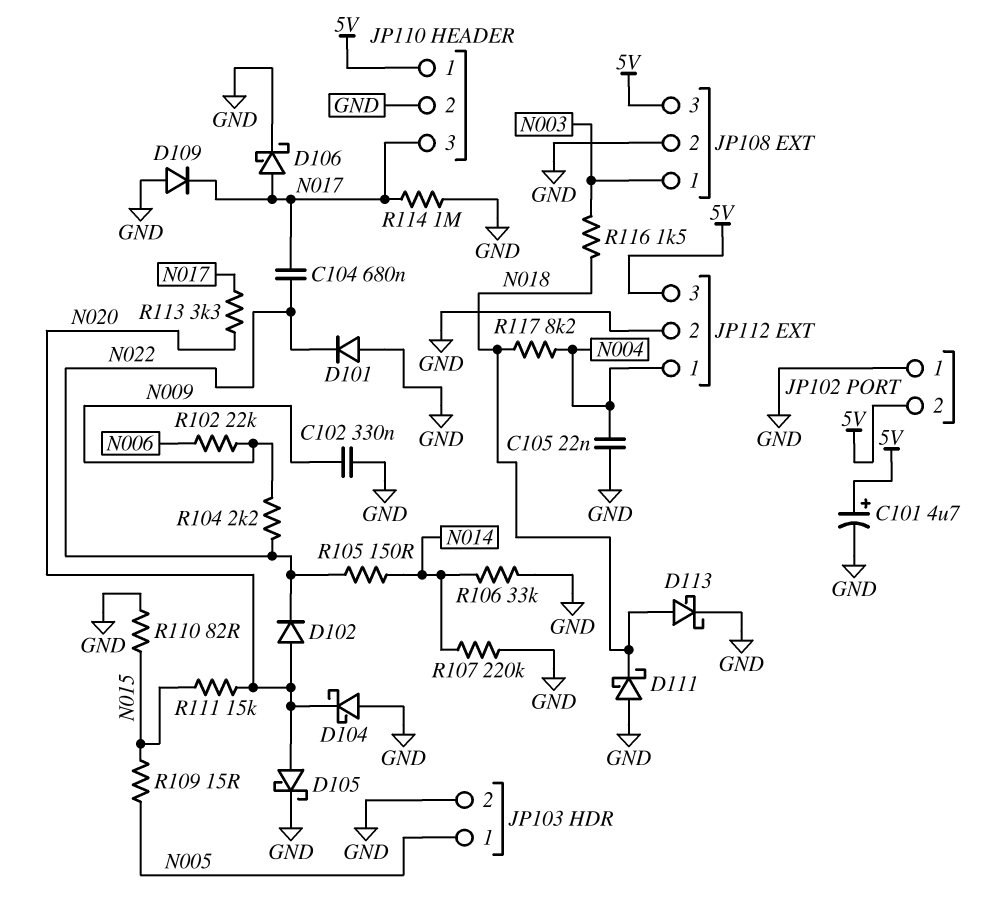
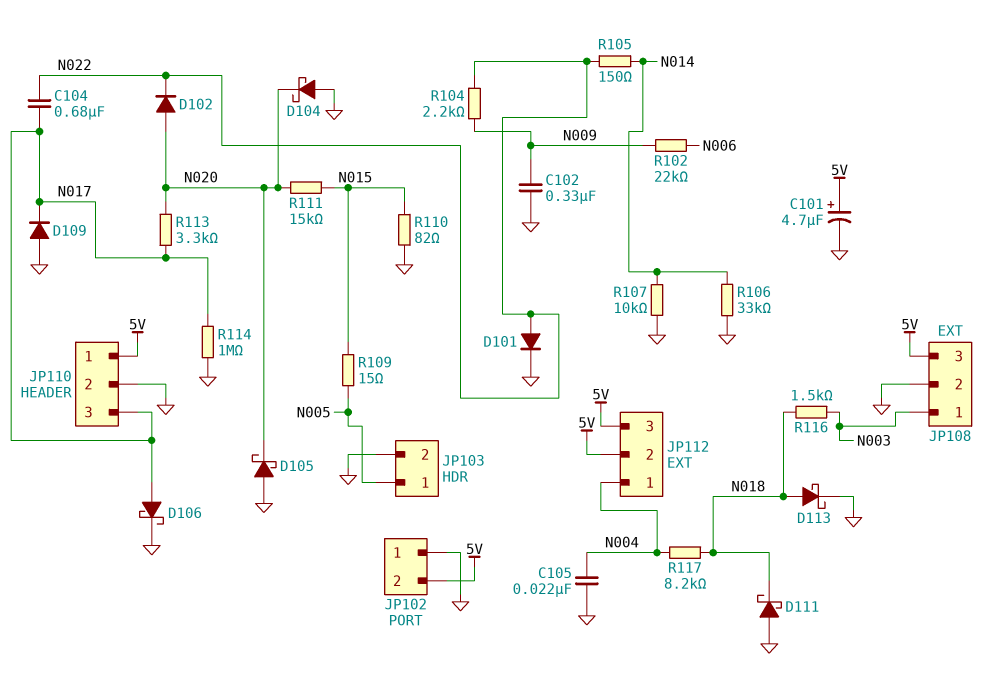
D101: diode (A GND, K N022) -> diode (A N022, K GND)
D105: schottky (A N020, K GND) -> schottky (A GND, K N020)
JP112 pin 2: GND -> 5V
R107: 220k (GND, N014) -> 10k (GND, N014)

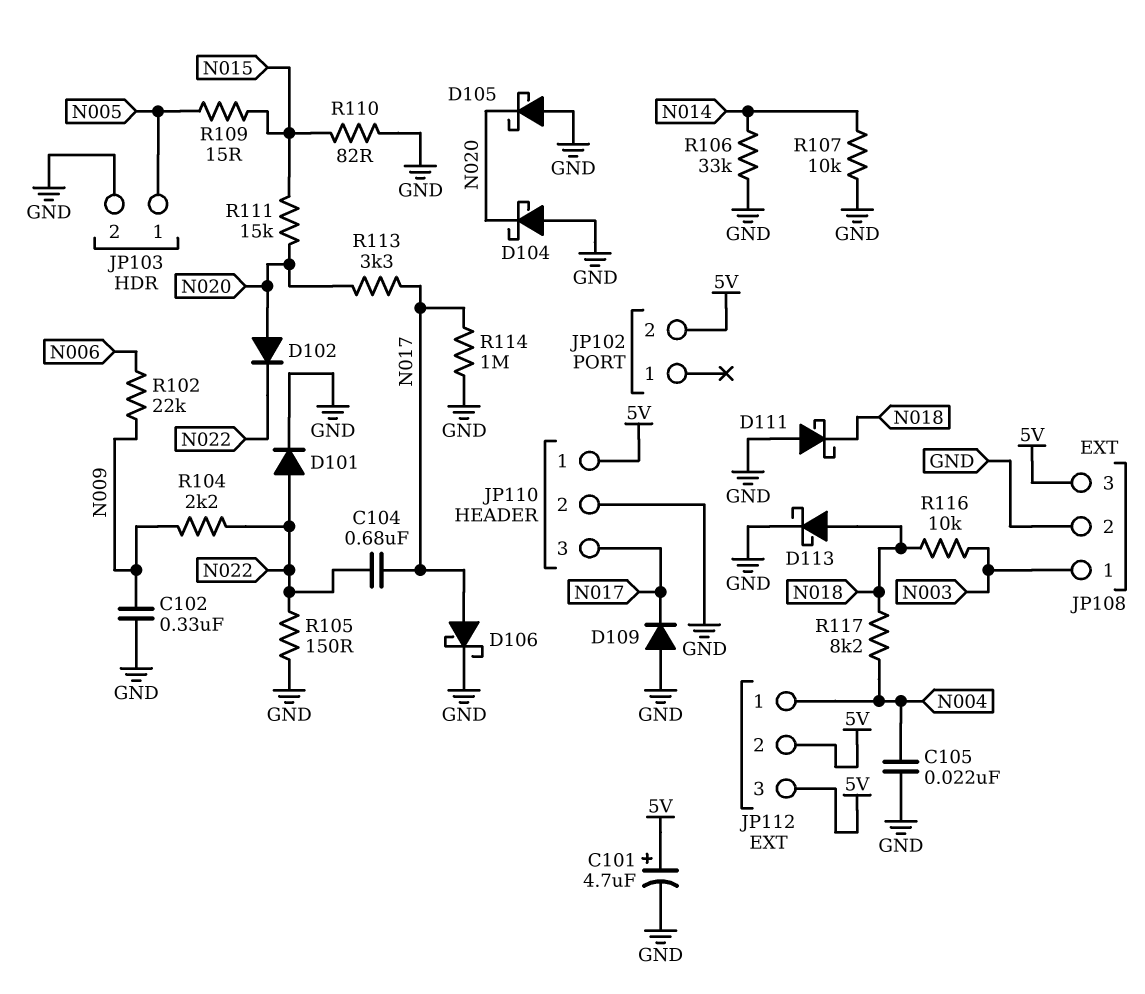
JP102 pin 1: GND -> none
R105: 150 (N014, N022) -> 150 (GND, N022)
R116: 1.5k (N003, N018) -> 10k (N003, N018)

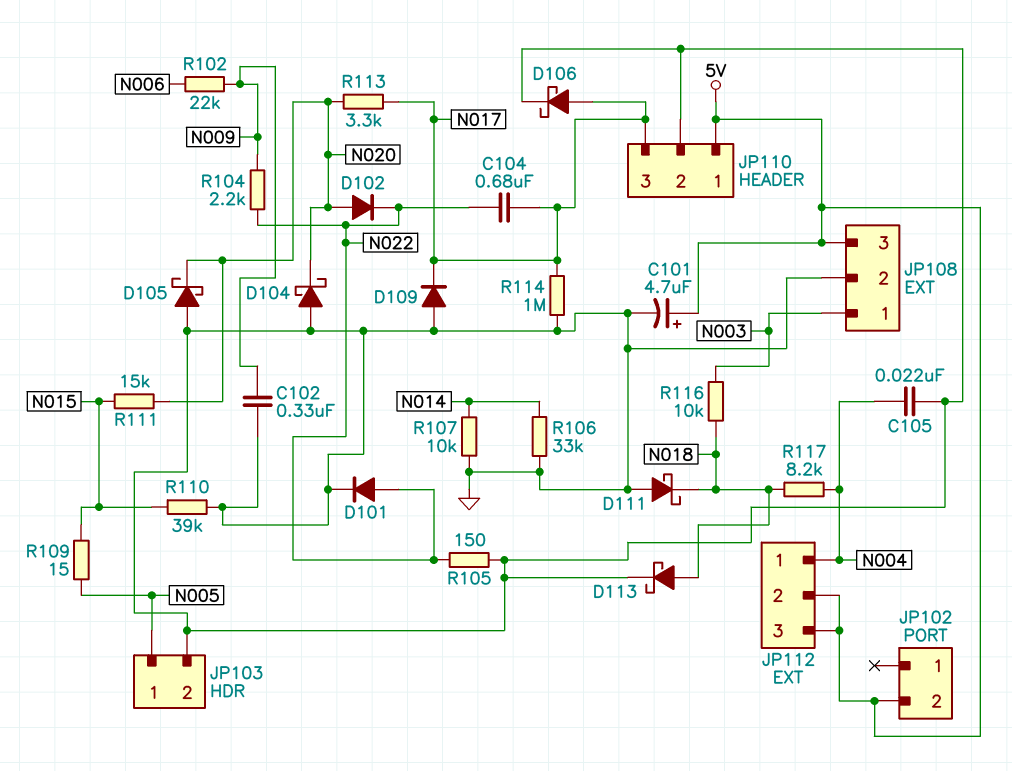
R110: 82 (GND, N015) -> 39k (GND, N015)

